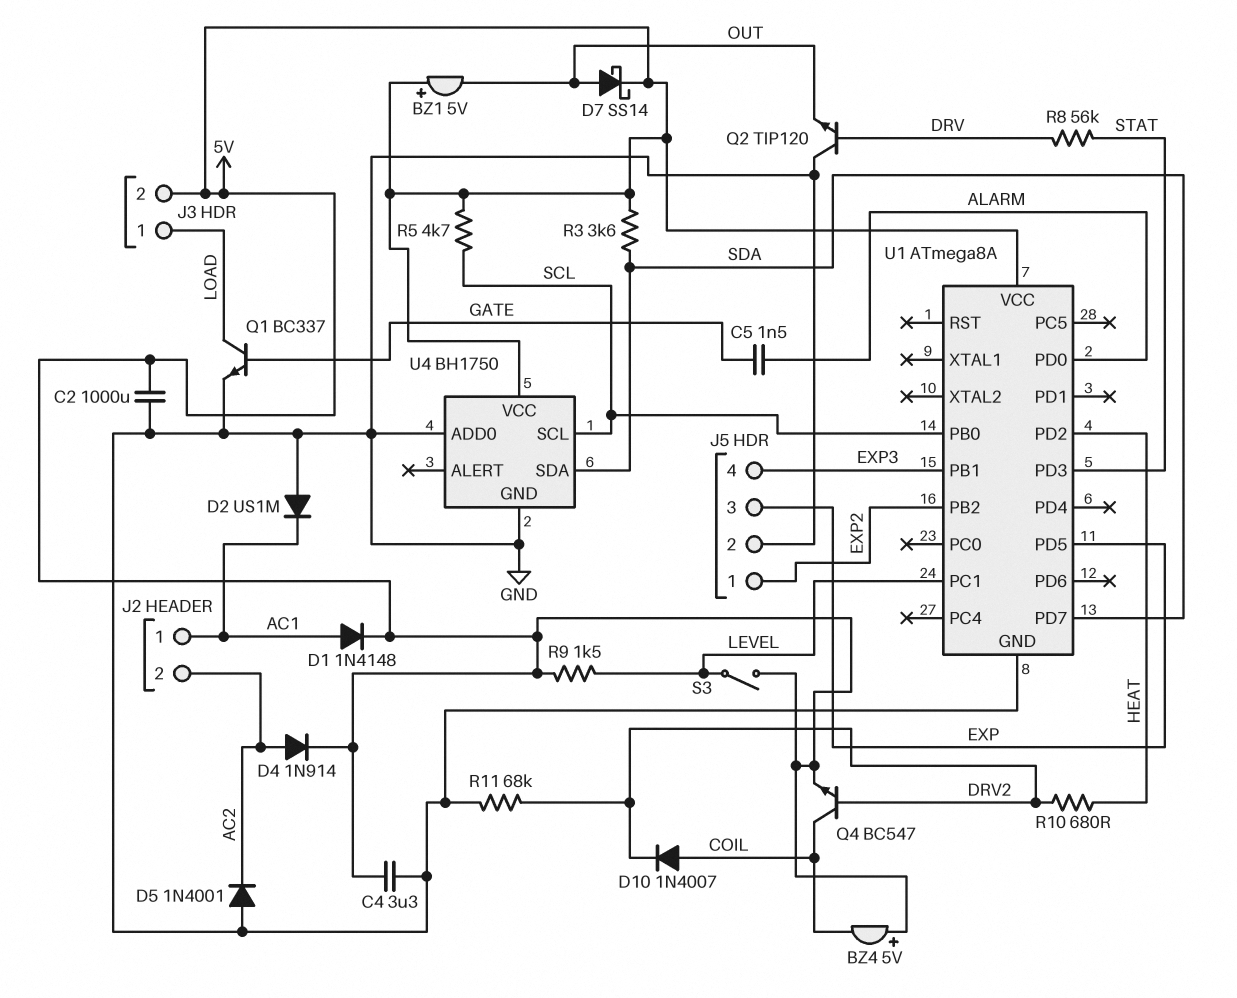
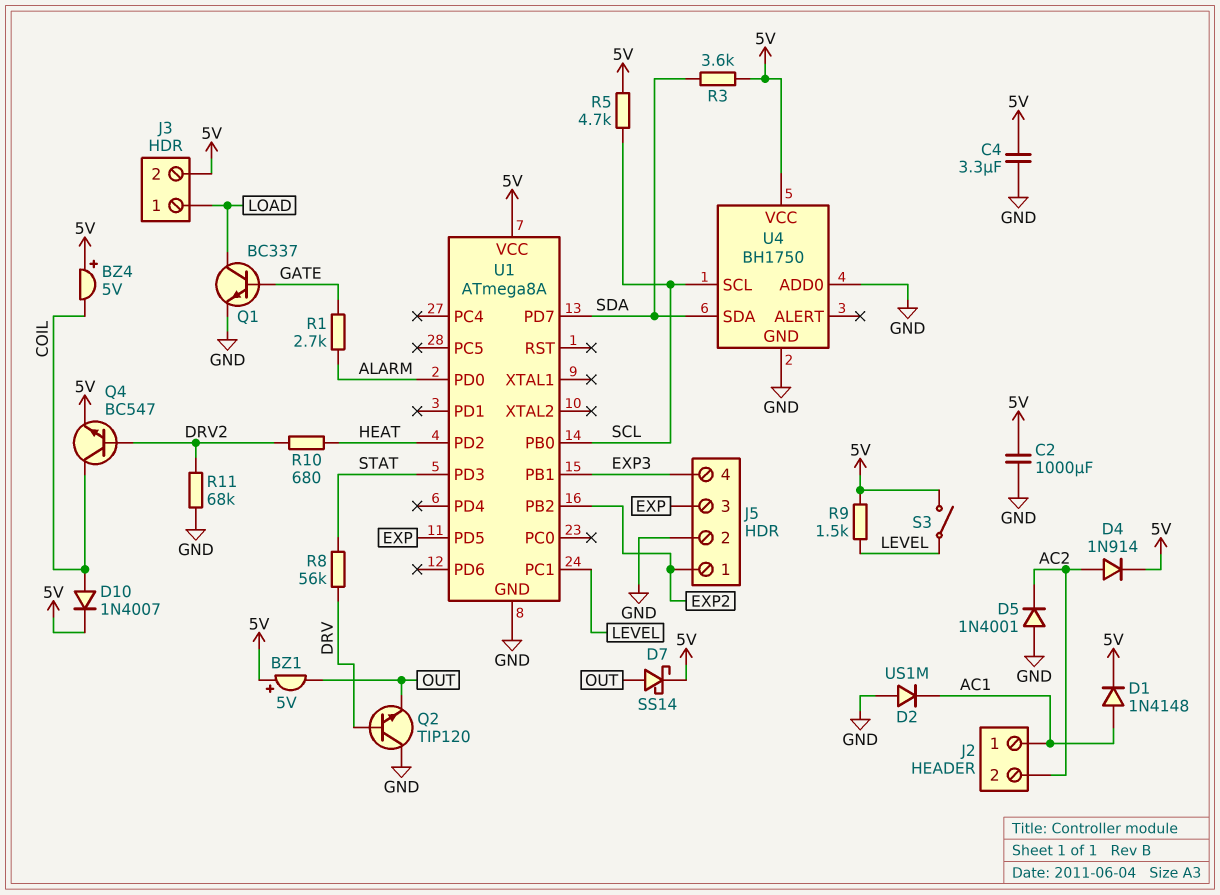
C5: 1.5nF (ALARM, GATE) -> none
D10: diode 1N4007 (A COIL, K DRV2) -> diode 1N4007 (A COIL, K 5V)
R1: none -> 2.7k (ALARM, GATE)

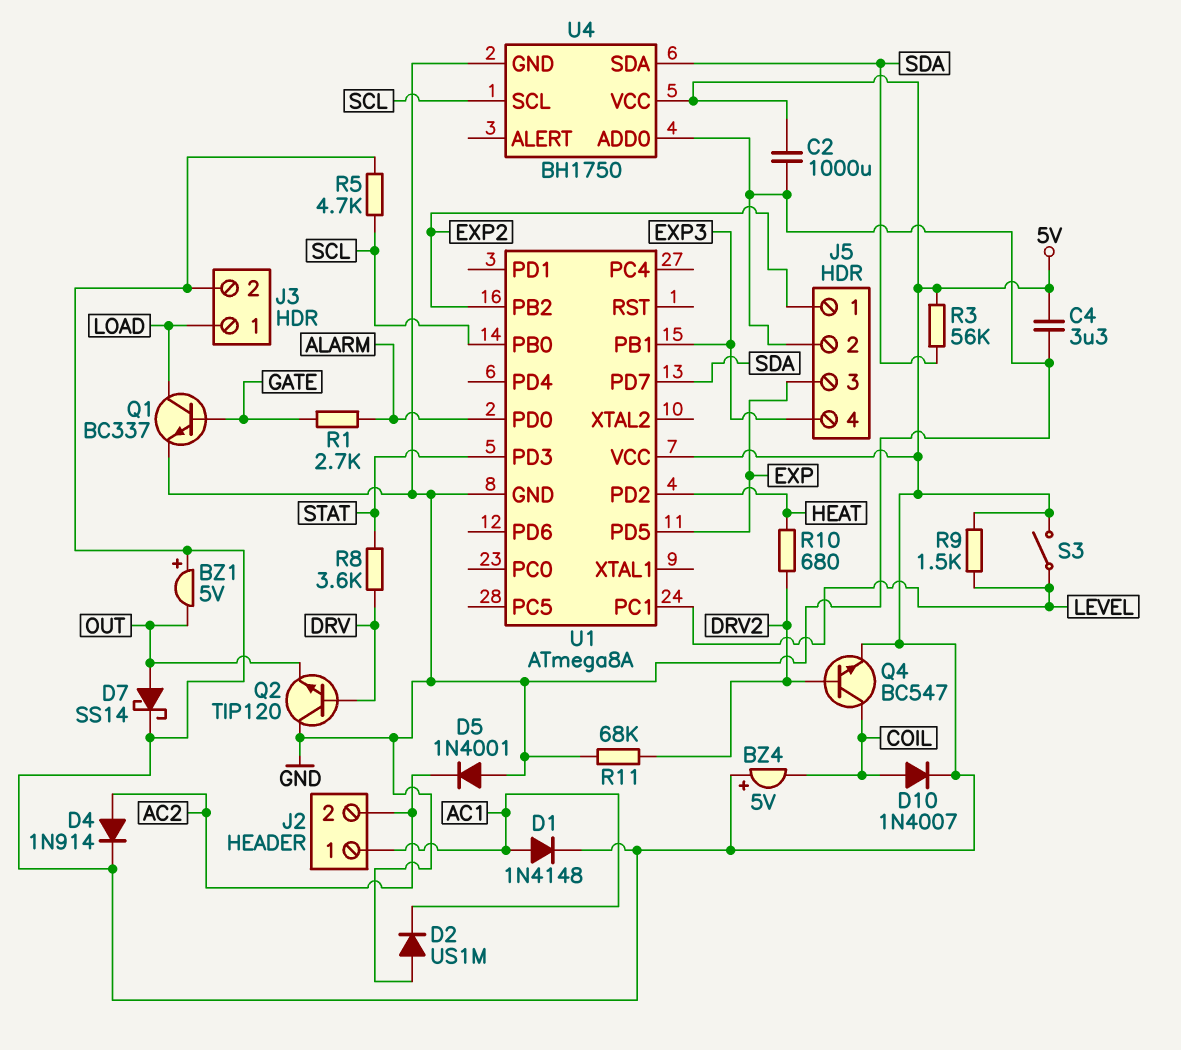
R3: 3.6k (5V, SDA) -> 56k (5V, SDA)
R8: 56k (DRV, STAT) -> 3.6k (DRV, STAT)

